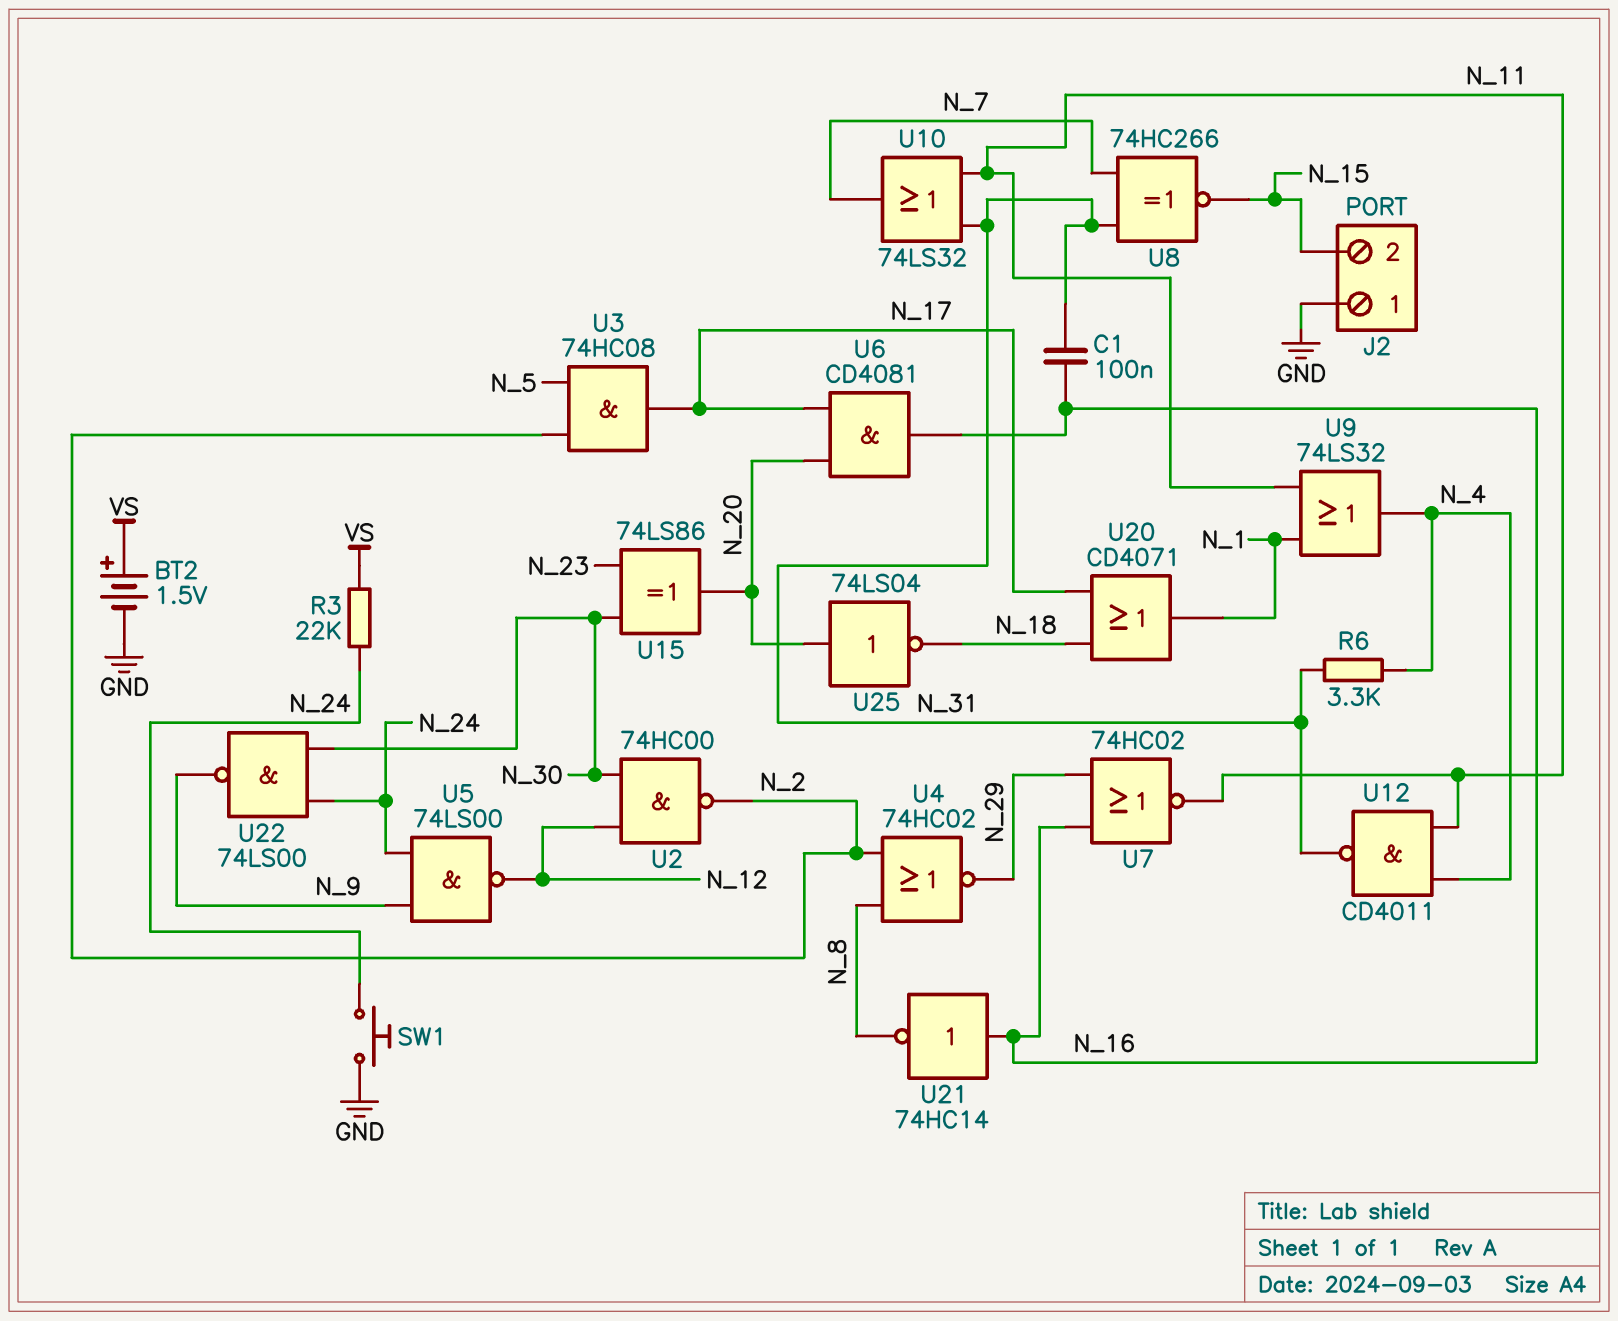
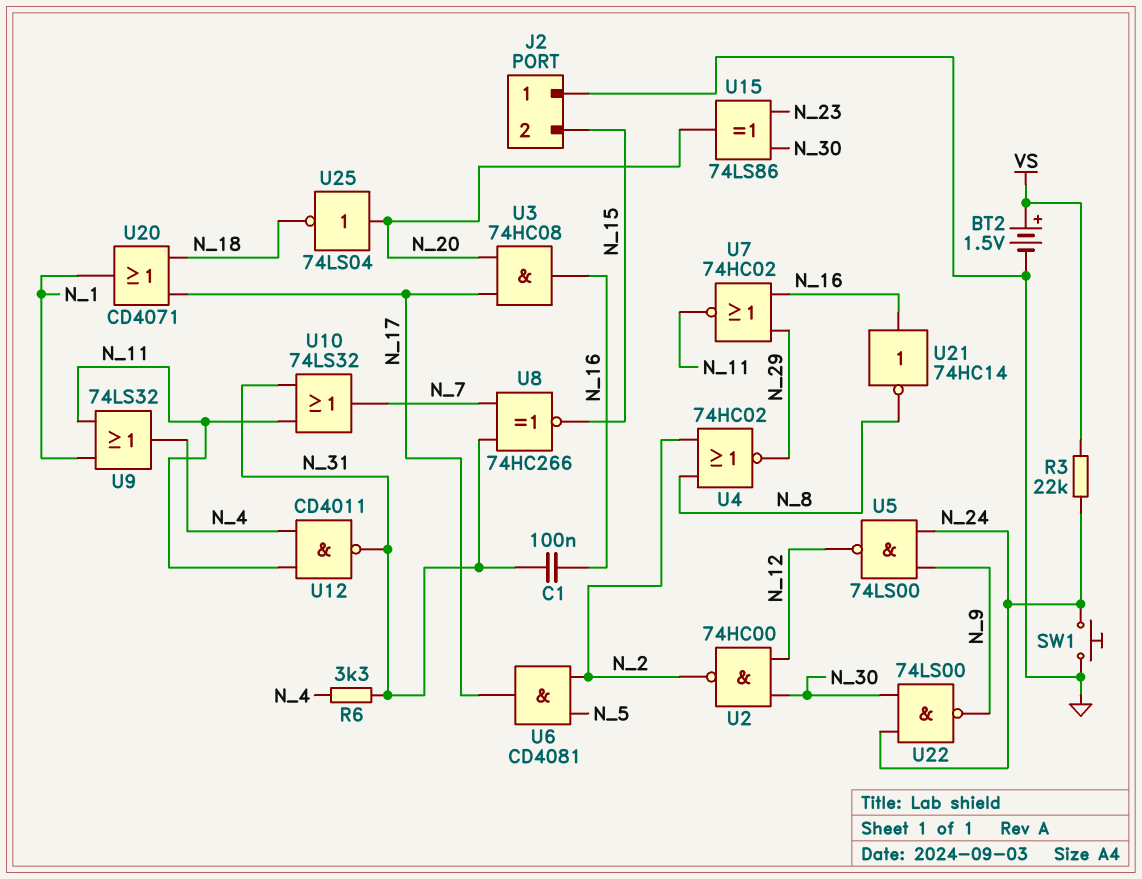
U3: AND 74HC08 (in N_2, in N_5, out N_17) -> AND 74HC08 (in N_17, in N_20, out N_16)
U6: AND CD4081 (in N_17, in N_20, out N_16) -> AND CD4081 (in N_2, in N_5, out N_17)

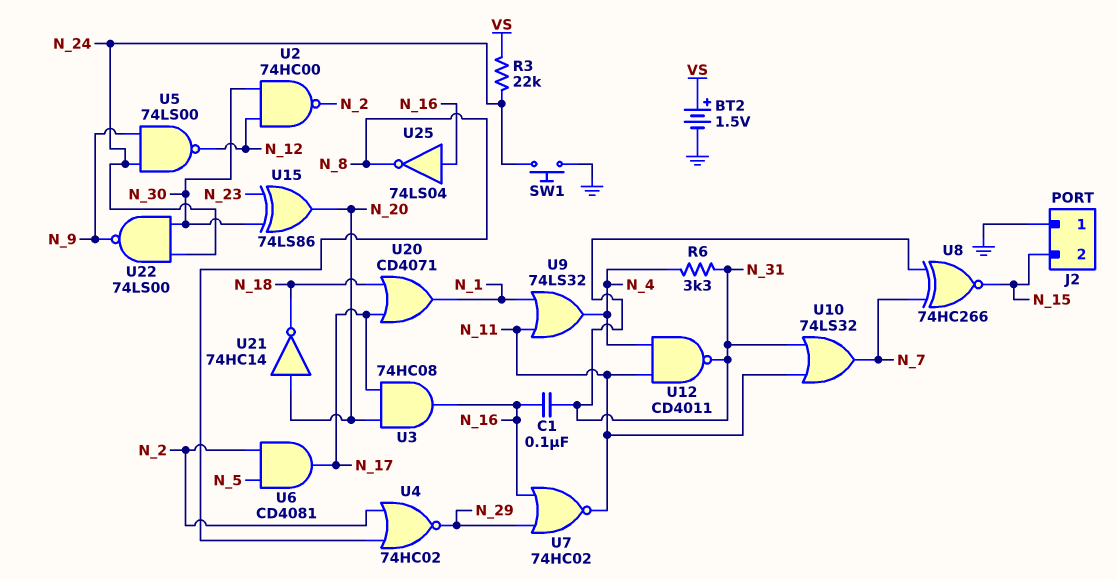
U21: NOT 74HC14 (in N_16, out N_8) -> NOT 74HC14 (in N_20, out N_18)
U25: NOT 74LS04 (in N_20, out N_18) -> NOT 74LS04 (in N_16, out N_8)

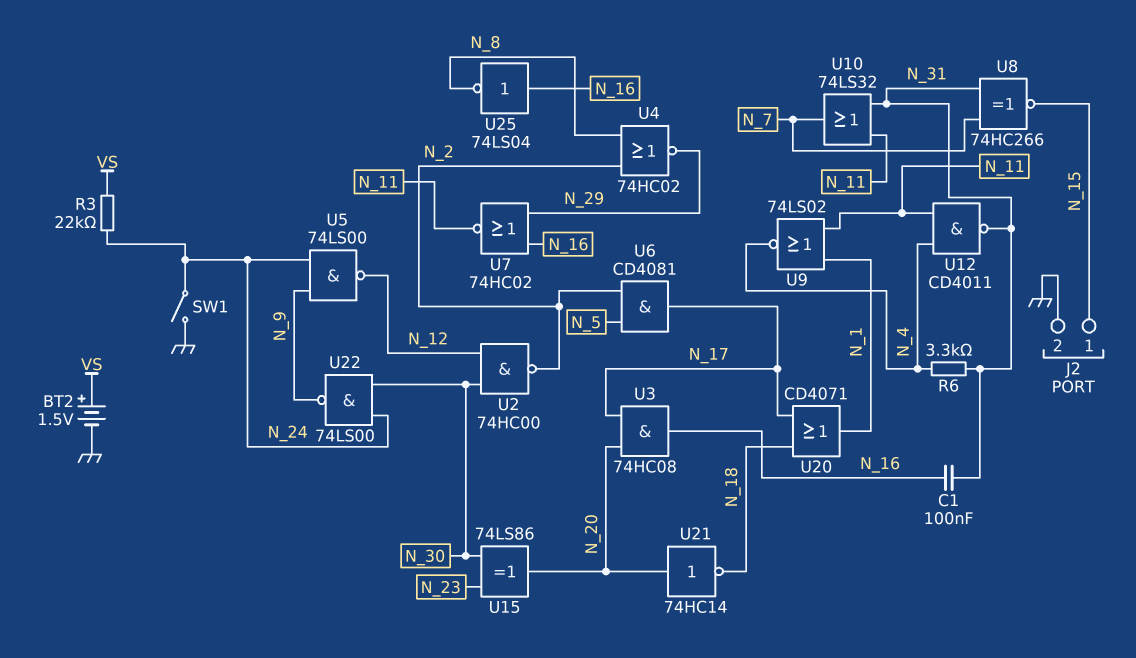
J2 pin 1: GND -> N_15
J2 pin 2: N_15 -> GND
SW1: button (GND, N_24) -> switch (GND, N_24)
U9: OR 74LS32 (in N_1, in N_11, out N_4) -> NOR 74LS02 (in N_1, in N_11, out N_4)

